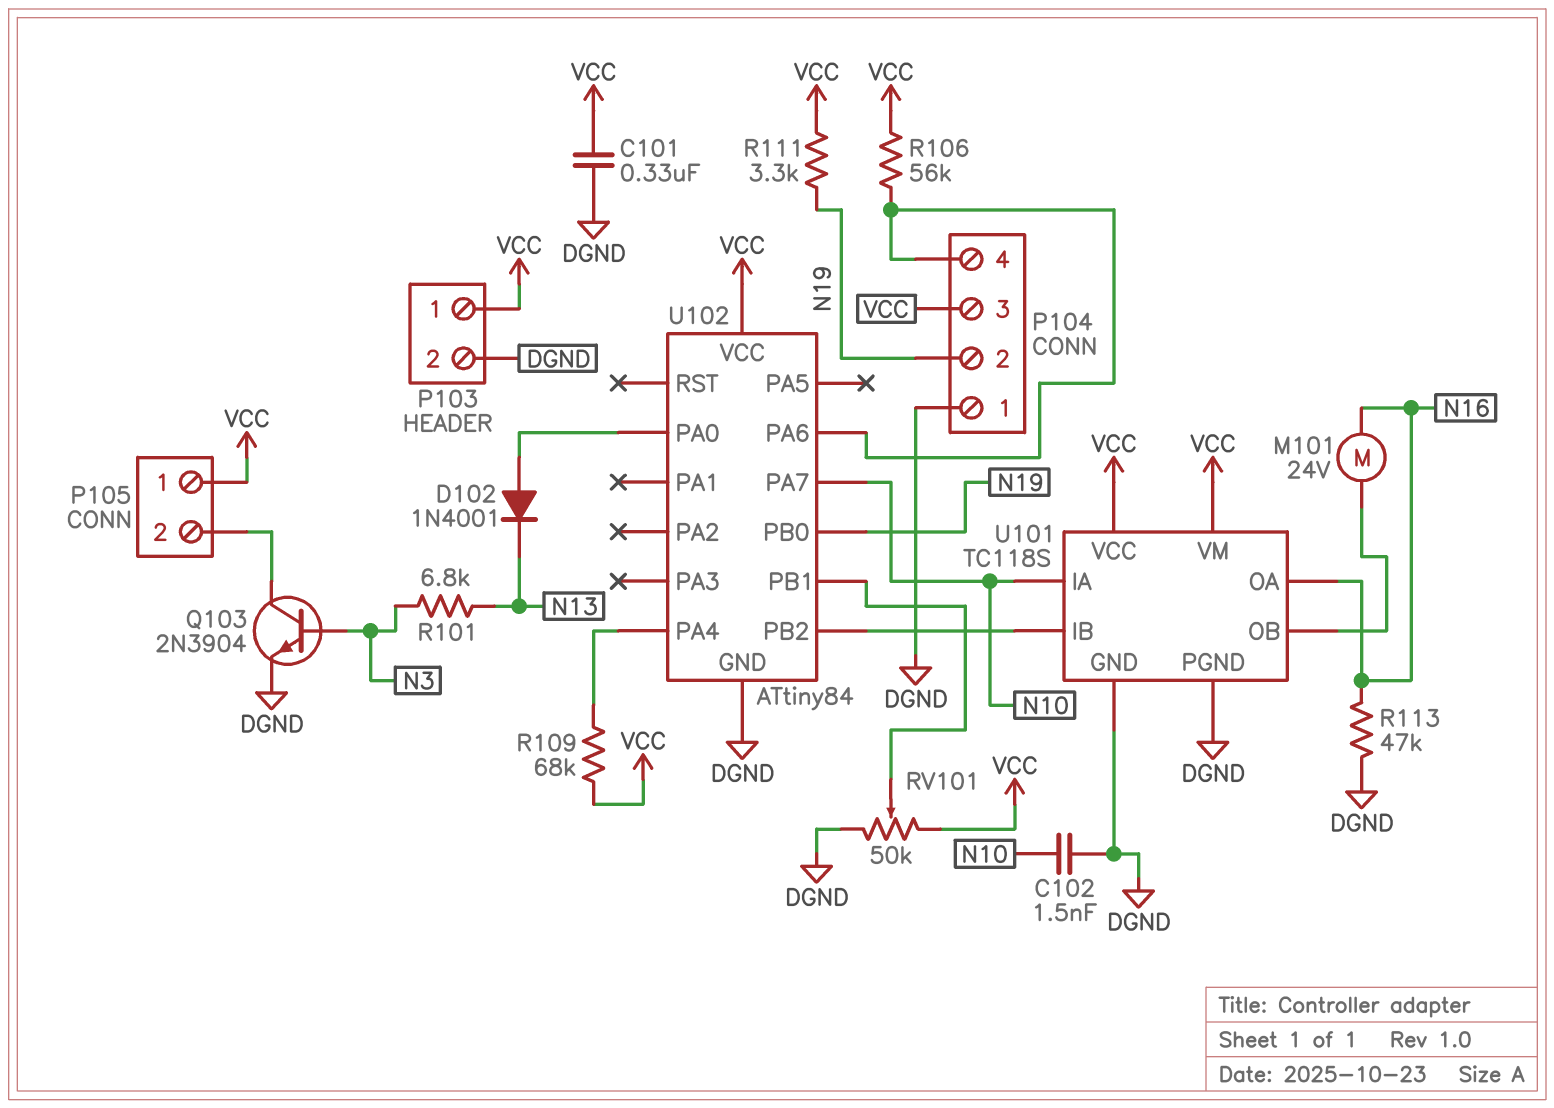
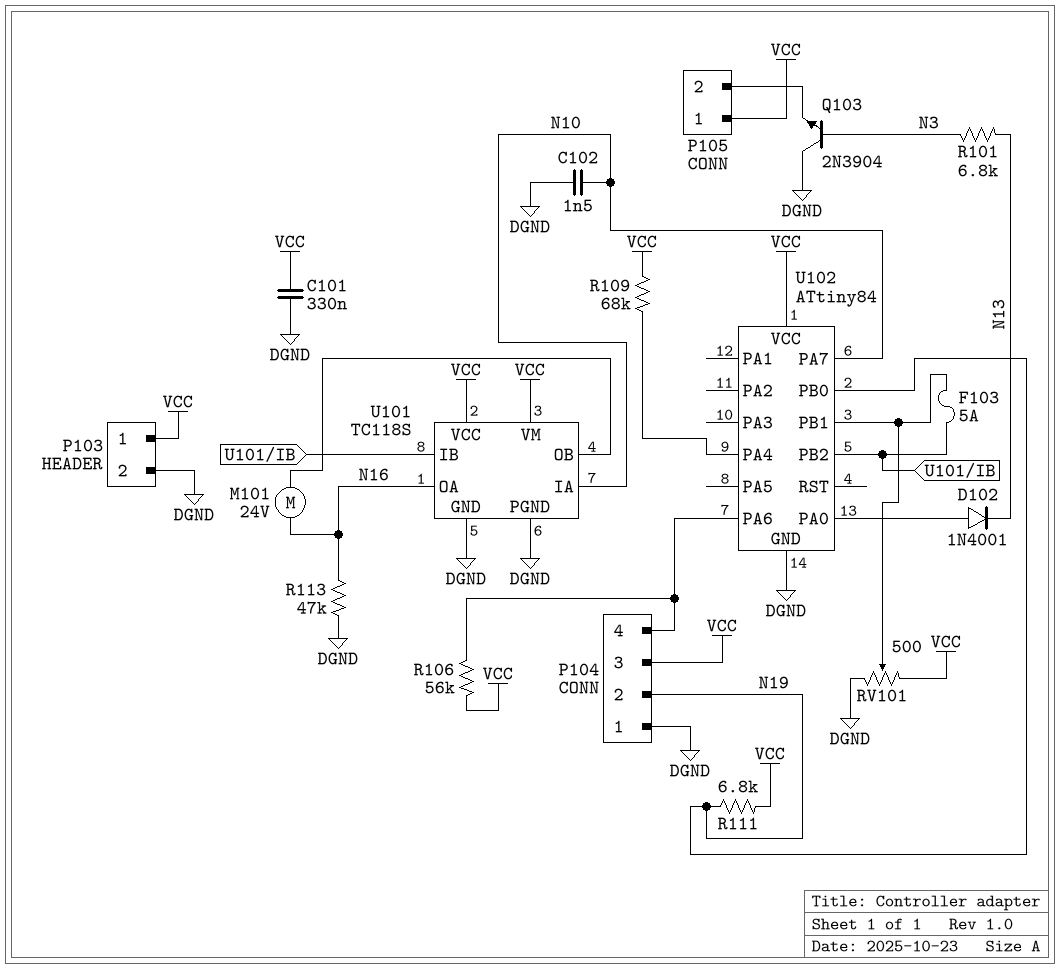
F103: none -> 5A (U101/IB, U102/PB1)
Q103: NPN 2N3904 (B N3, C P105/2, E DGND) -> NPN 2N3904 (B N3, C DGND, E P105/2)
R111: 3.3k (N19, VCC) -> 6.8k (N19, VCC)
RV101: 50k (DGND, VCC, wiper U102/PB1) -> 500 (DGND, VCC, wiper U102/PB1)

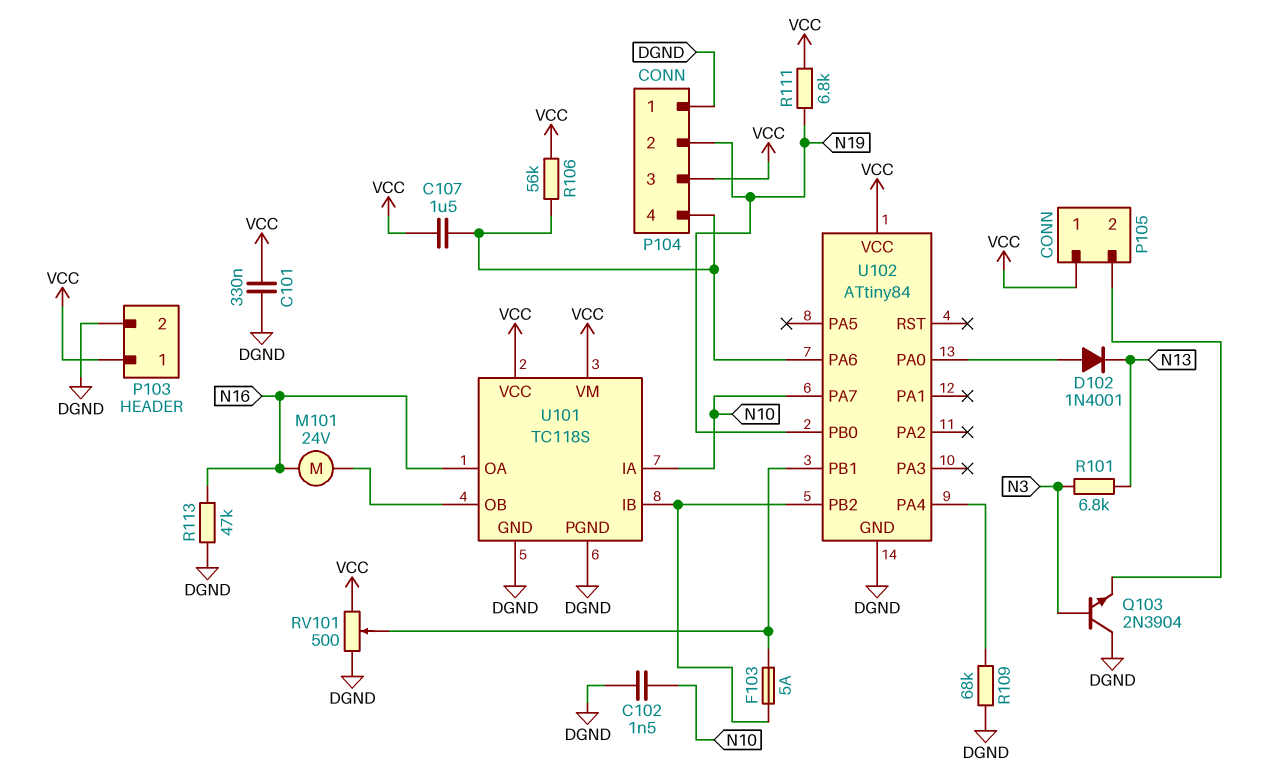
C107: none -> 1.5uF (P104/4, VCC)
R109: 68k (U102/PA4, VCC) -> 68k (DGND, U102/PA4)

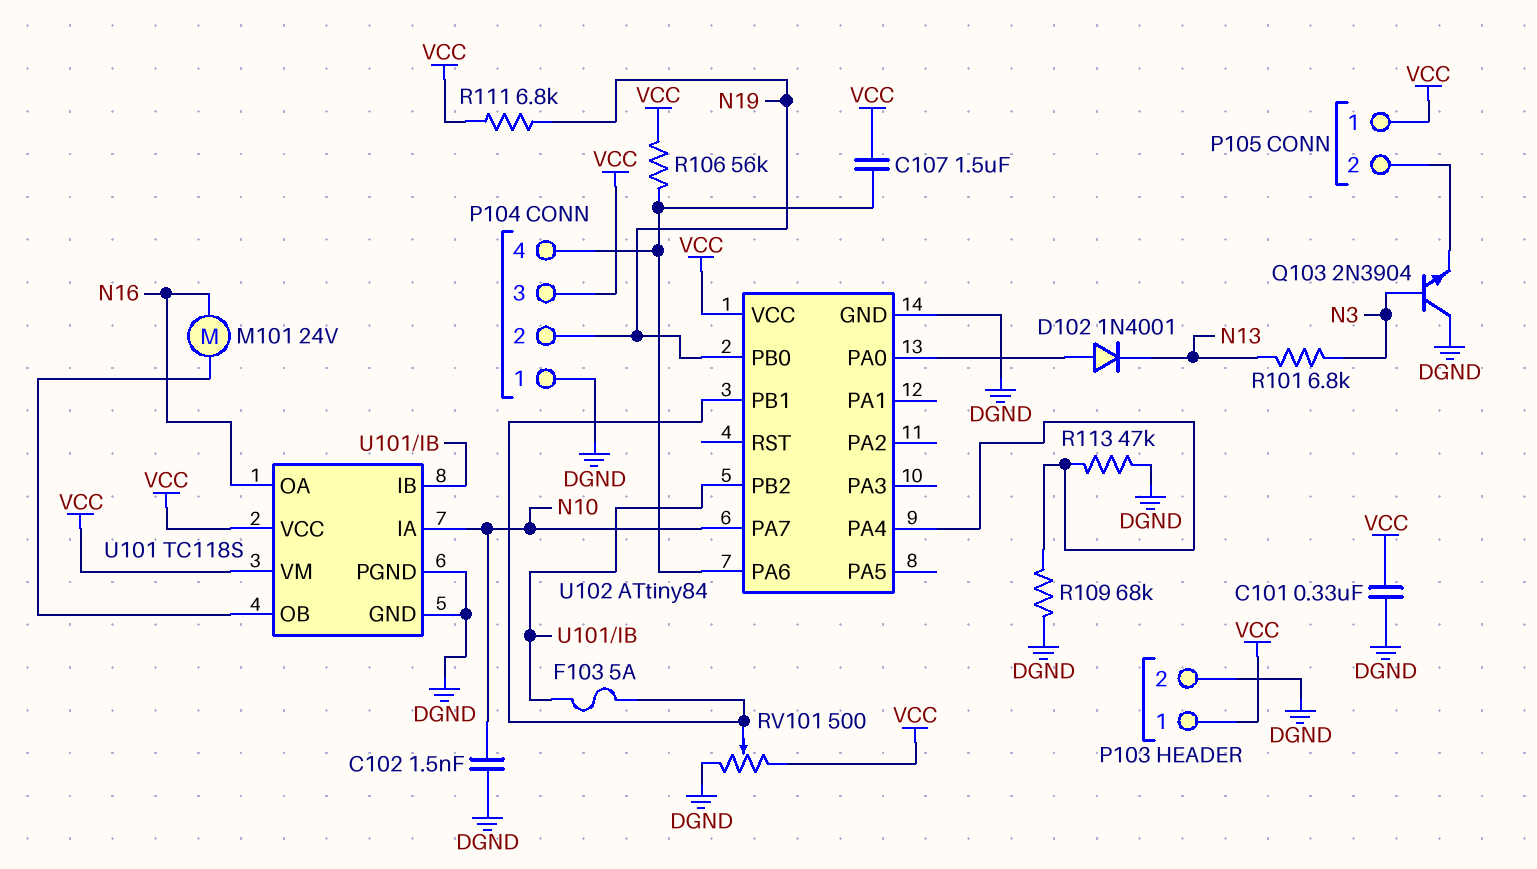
R113: 47k (DGND, N16) -> 47k (DGND, U102/PA4)

